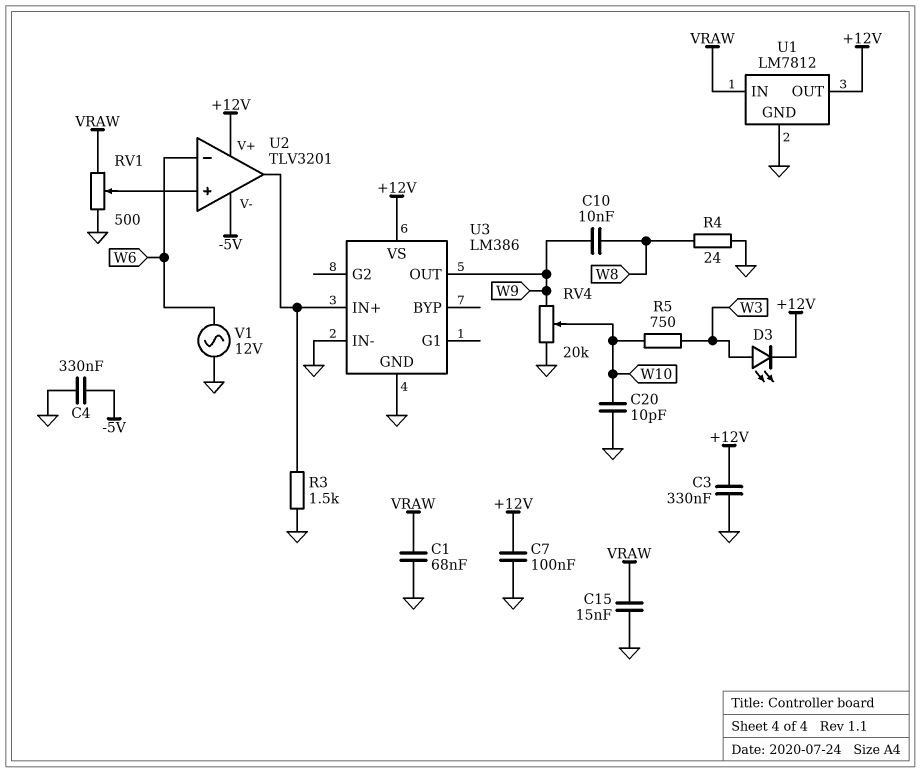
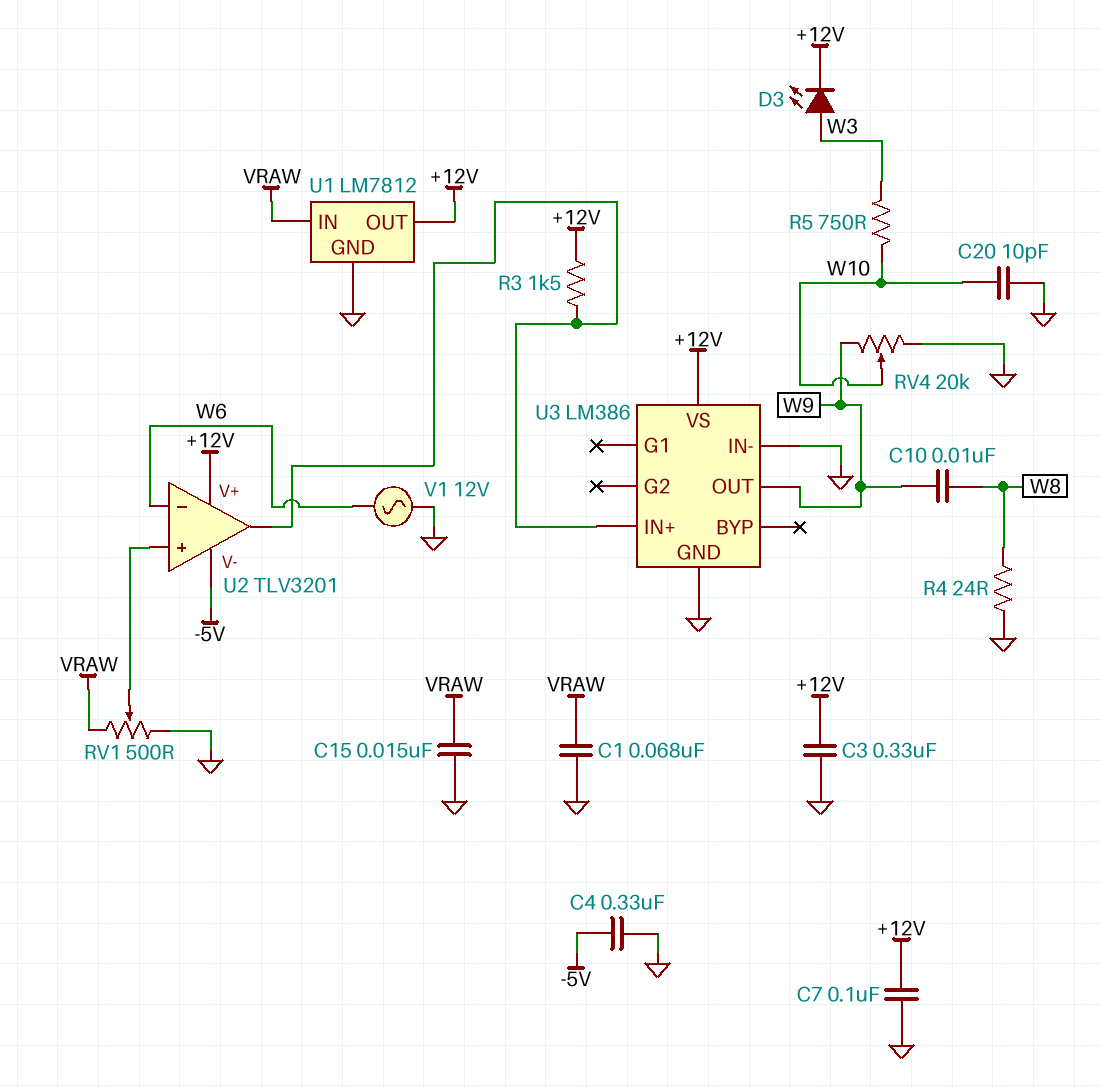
R3: 1.5k (GND, U2/out) -> 1.5k (+12V, U2/out)

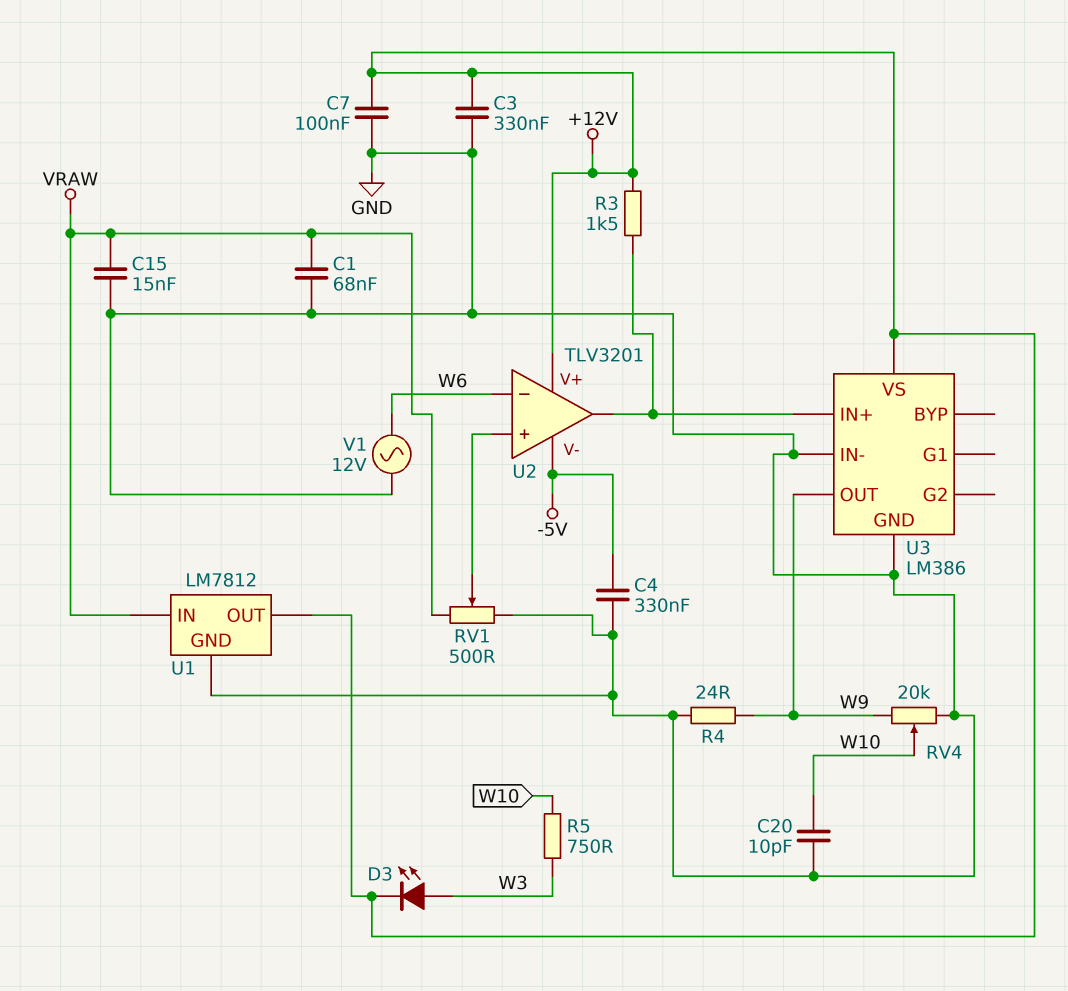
C10: 10nF (W8, W9) -> none
R4: 24 (GND, W8) -> 24 (GND, W9)

